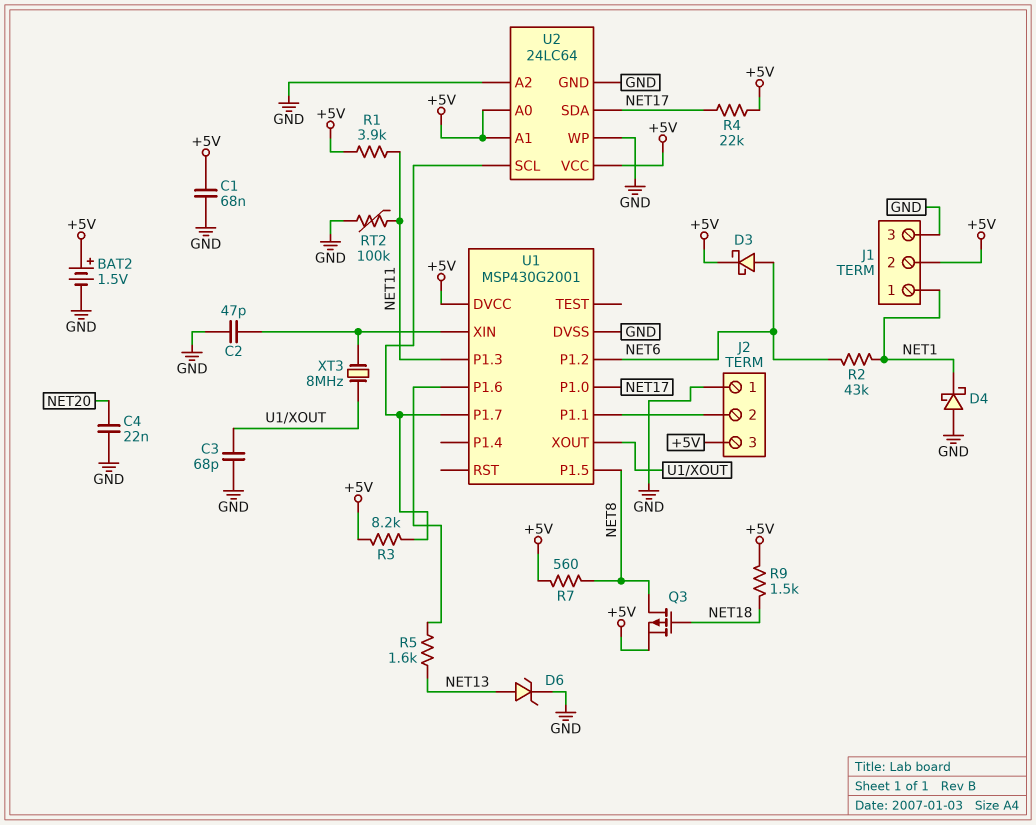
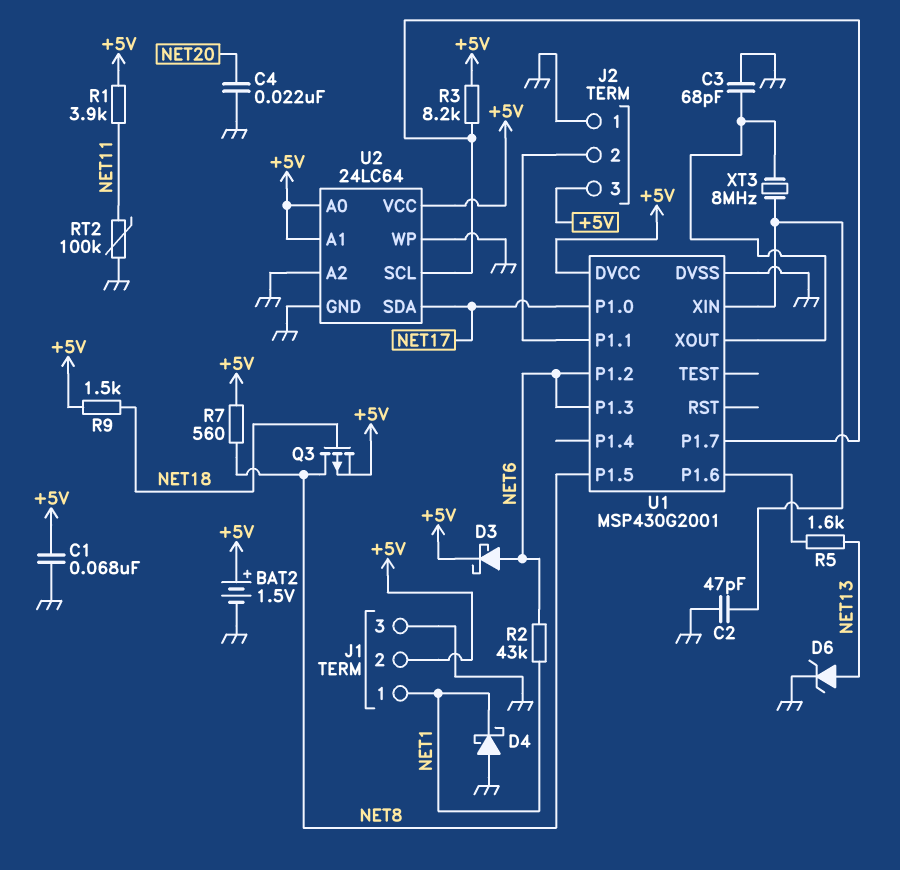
R4: 22k (+5V, NET17) -> none
U1 pin P1.3: NET11 -> NET6

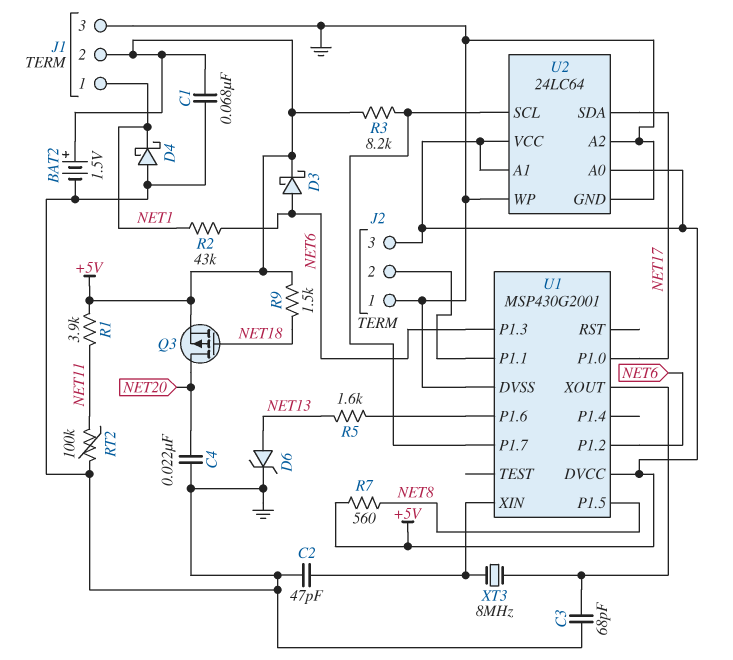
Q3: PMOS (G NET18, D NET8, S +5V) -> PMOS (G NET18, D NET20, S +5V)

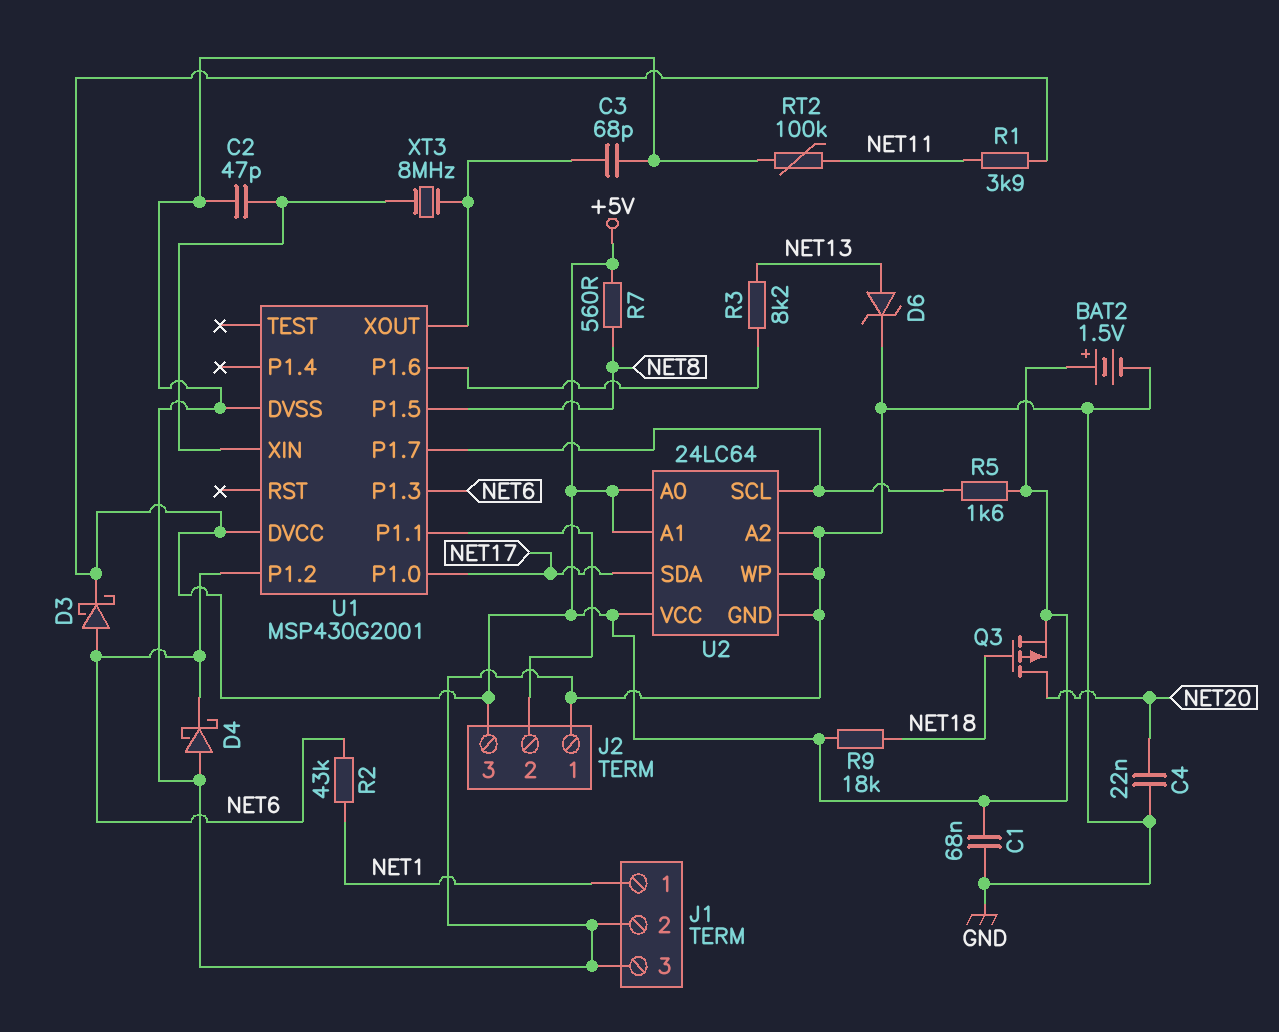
D4: schottky (A GND, K NET1) -> schottky (A GND, K NET6)
J1 pin 2: +5V -> GND
R3: 8.2k (+5V, U1/P1.7) -> 8.2k (NET13, U1/P1.6)
R5: 1.6k (NET13, U1/P1.6) -> 1.6k (+5V, U1/P1.7)
R9: 1.5k (+5V, NET18) -> 18k (+5V, NET18)

